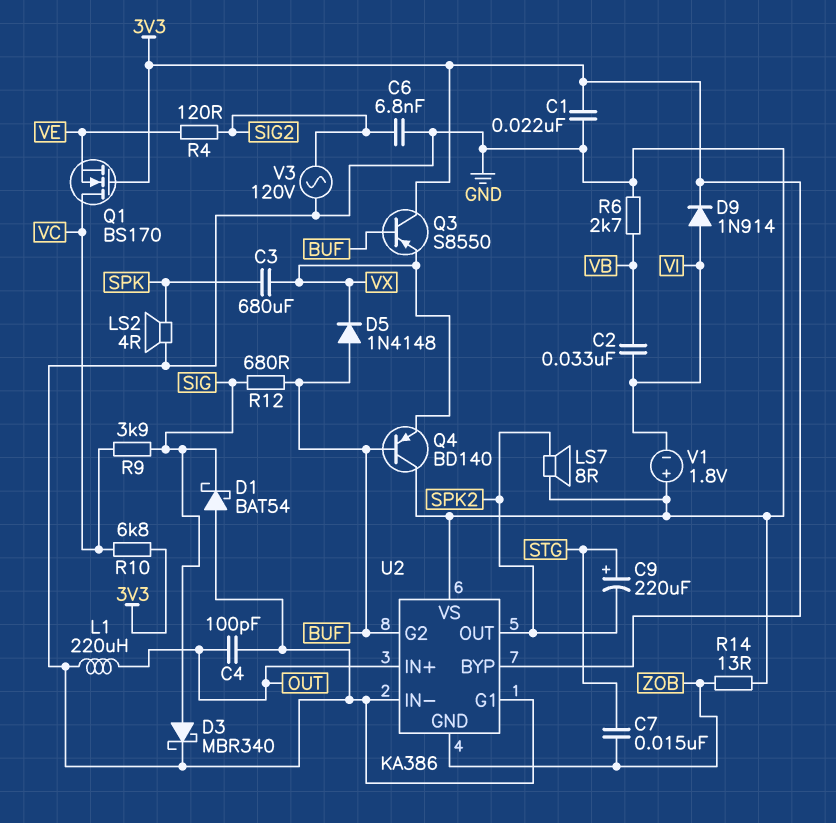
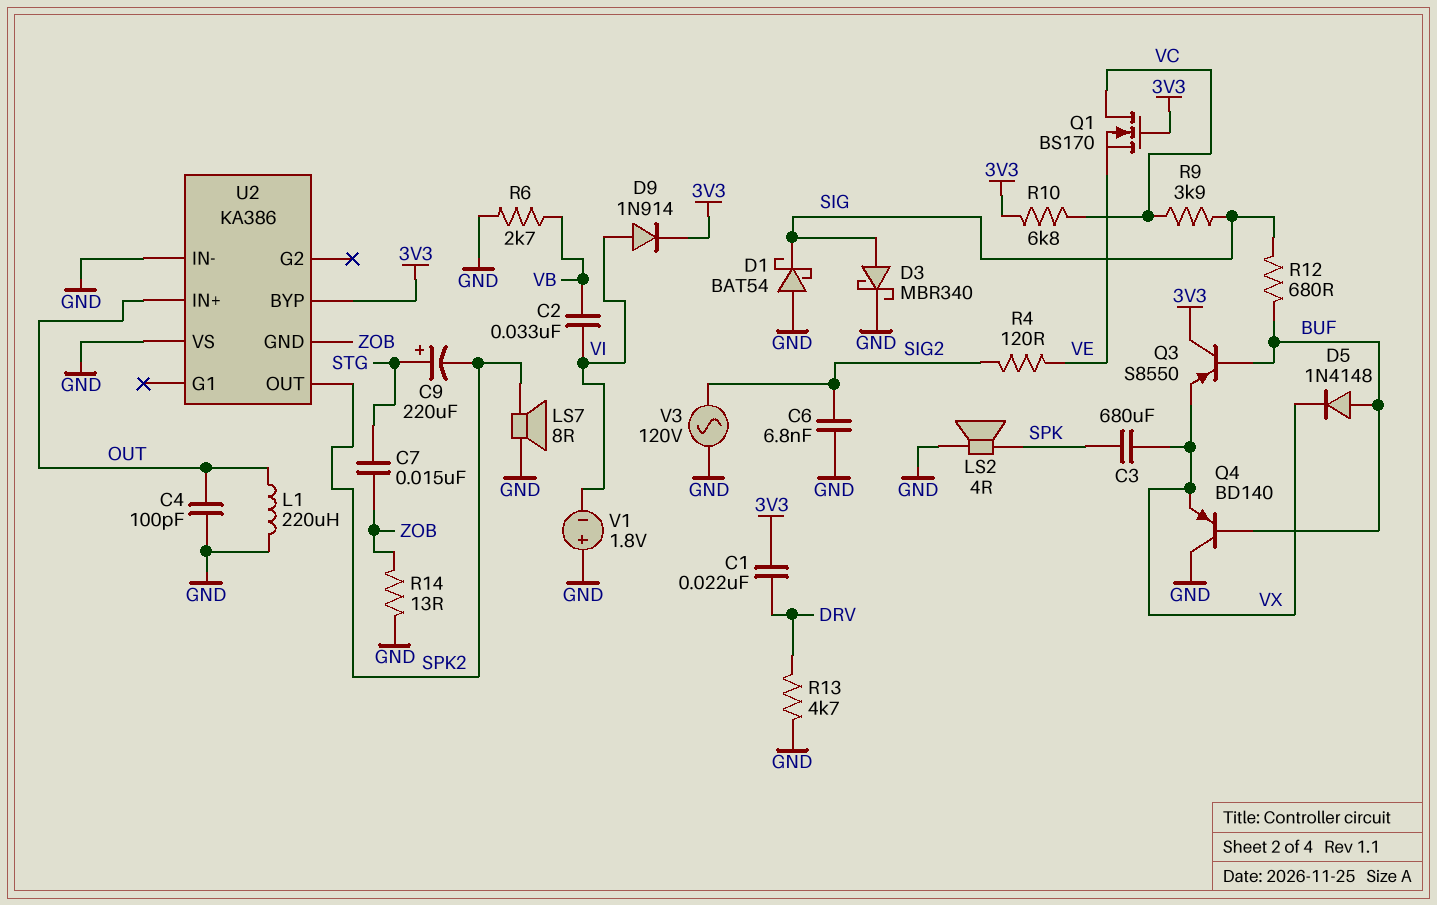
C1: 22nF (3V3, GND) -> 22nF (3V3, DRV)
R13: none -> 4.7k (DRV, GND)
U2 pin G1: GND -> none
U2 pin G2: BUF -> none

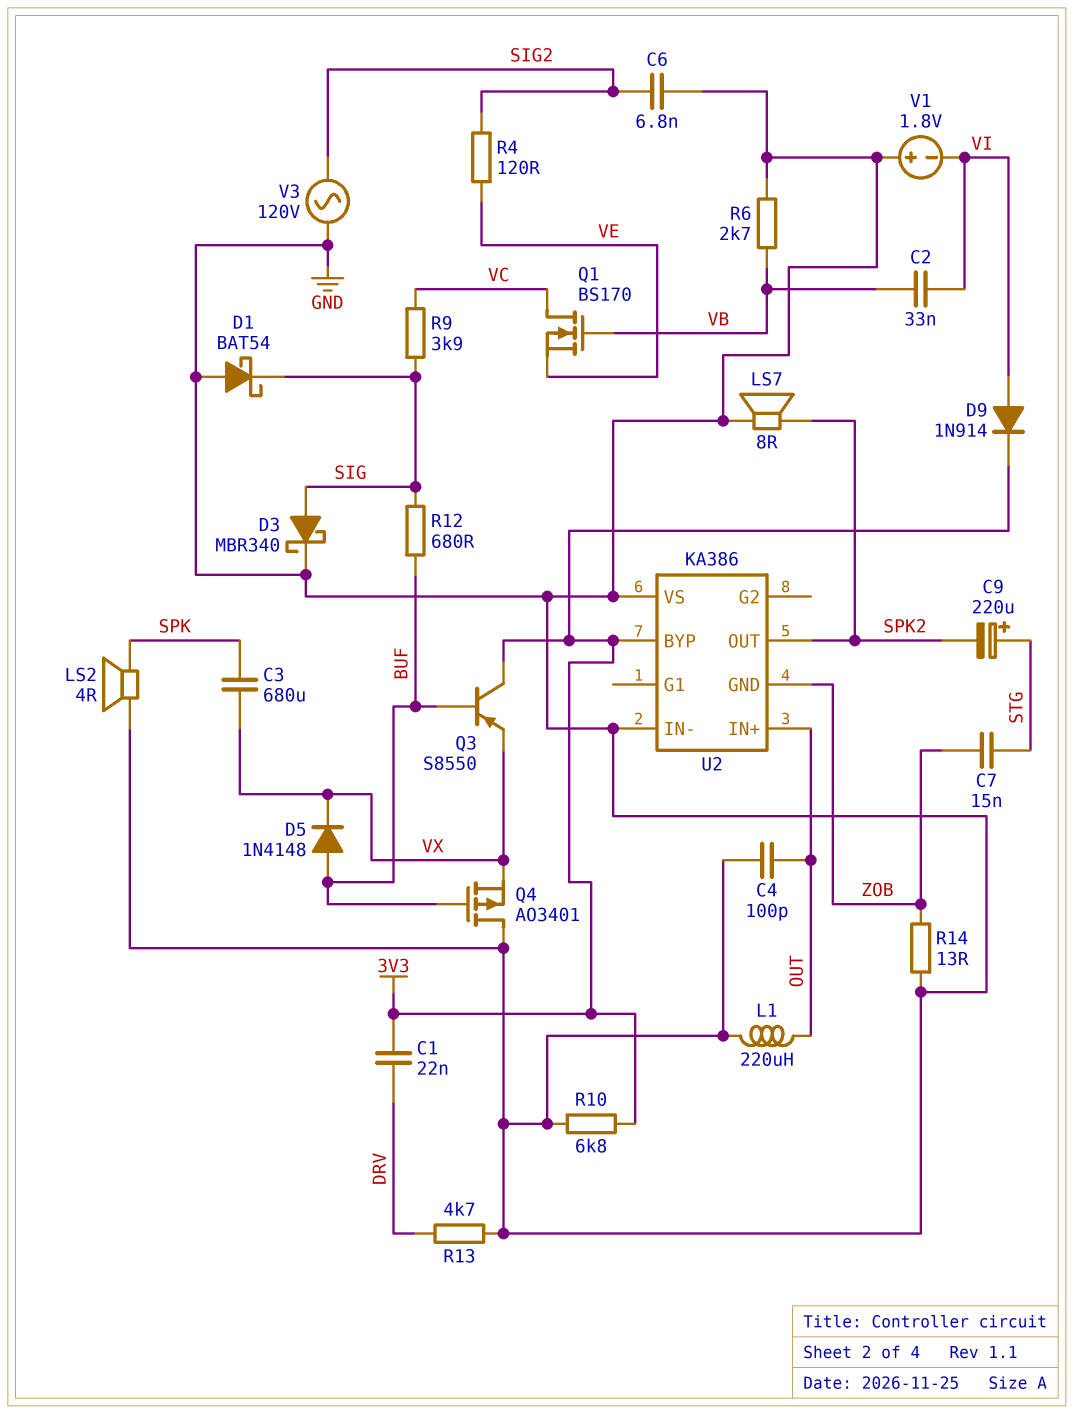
Q1: NMOS BS170 (G 3V3, D VC, S VE) -> NMOS BS170 (G VB, D VC, S VE)
Q4: PNP BD140 (B BUF, C GND, E VX) -> PMOS AO3401 (G BUF, D GND, S VX)
R10: 6.8k (3V3, VC) -> 6.8k (3V3, GND)

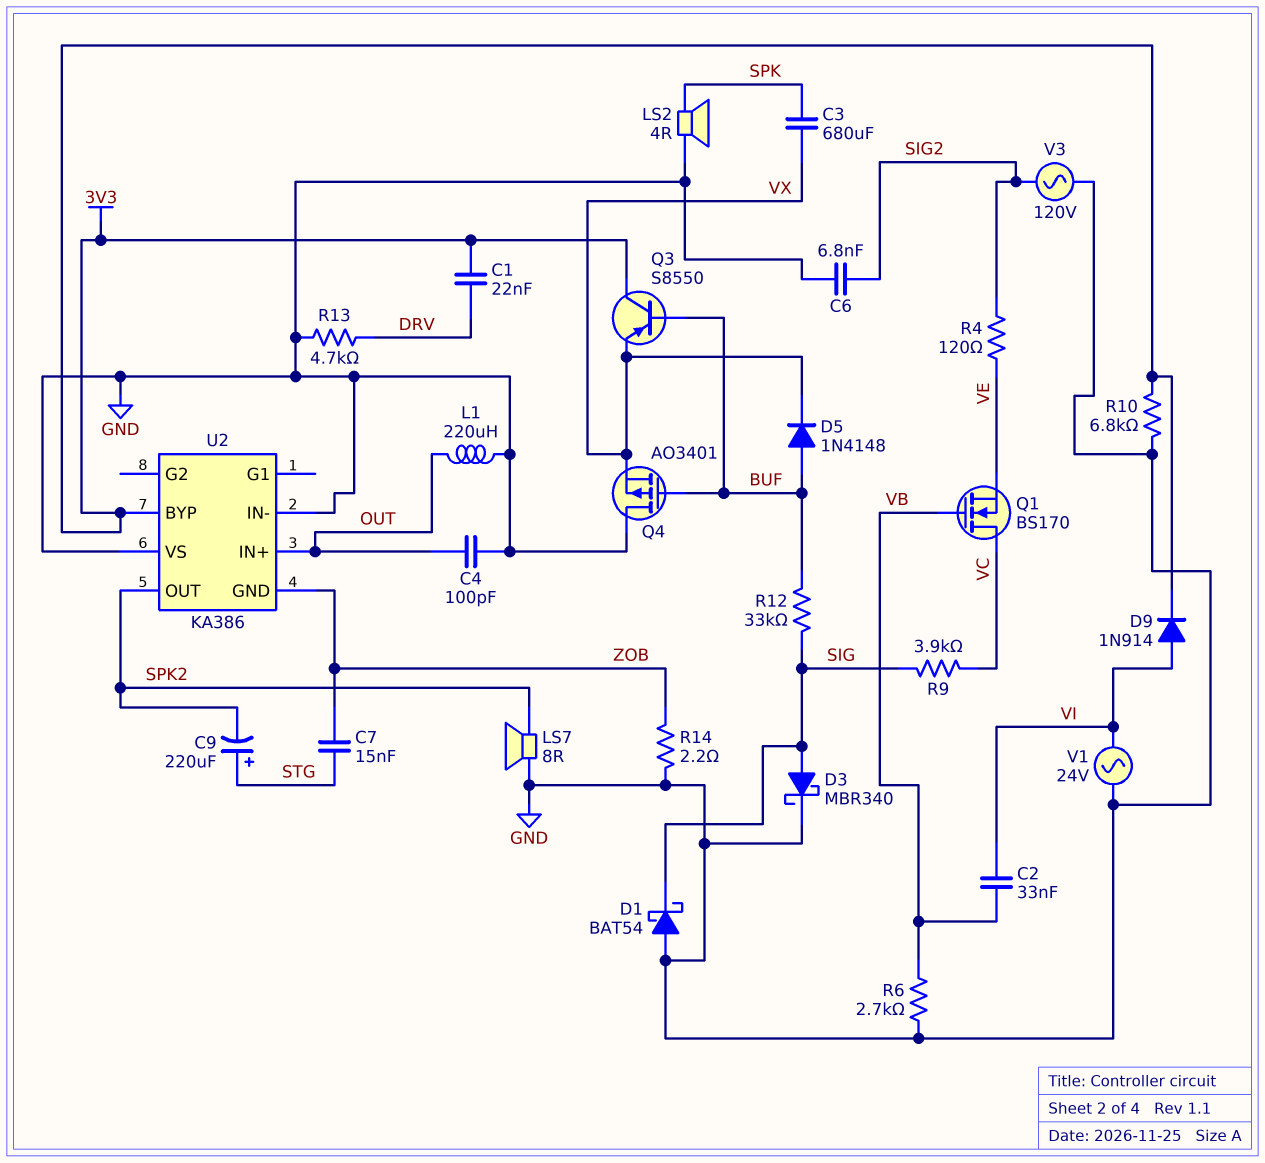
R12: 680 (BUF, SIG) -> 33k (BUF, SIG)
R14: 13 (GND, ZOB) -> 2.2 (GND, ZOB)
V1: 1.8V (plus GND, minus VI) -> AC 24V (GND, VI)

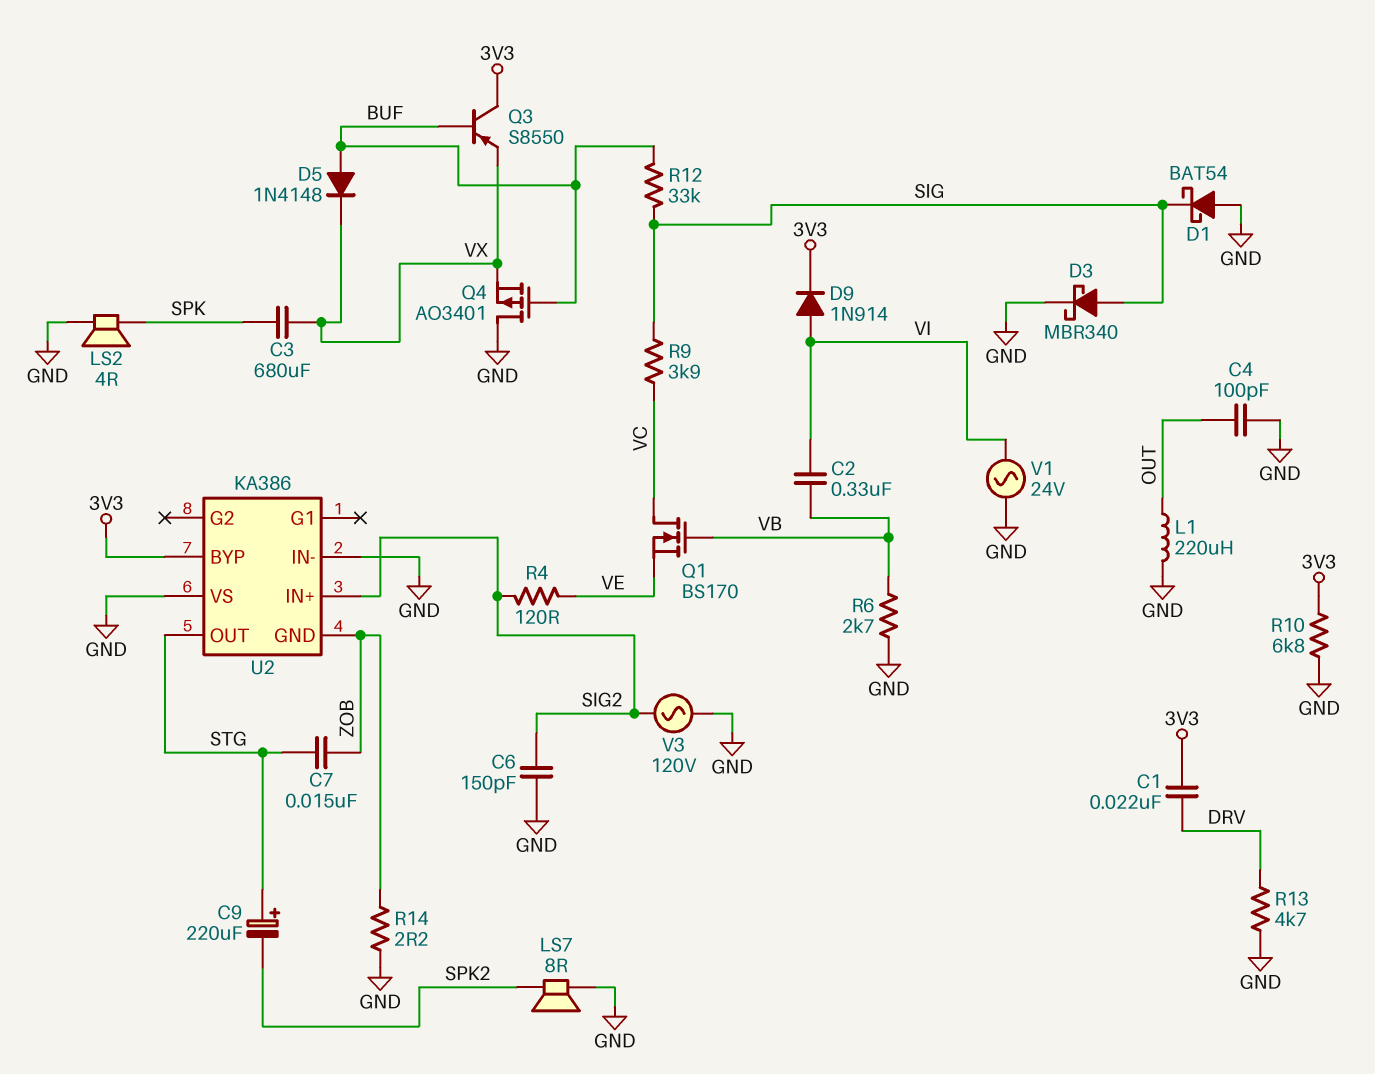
C2: 33nF (VB, VI) -> 330nF (VB, VI)
C6: 6.8nF (GND, SIG2) -> 150pF (GND, SIG2)
U2 pin IN+: OUT -> SIG2
U2 pin OUT: SPK2 -> STG

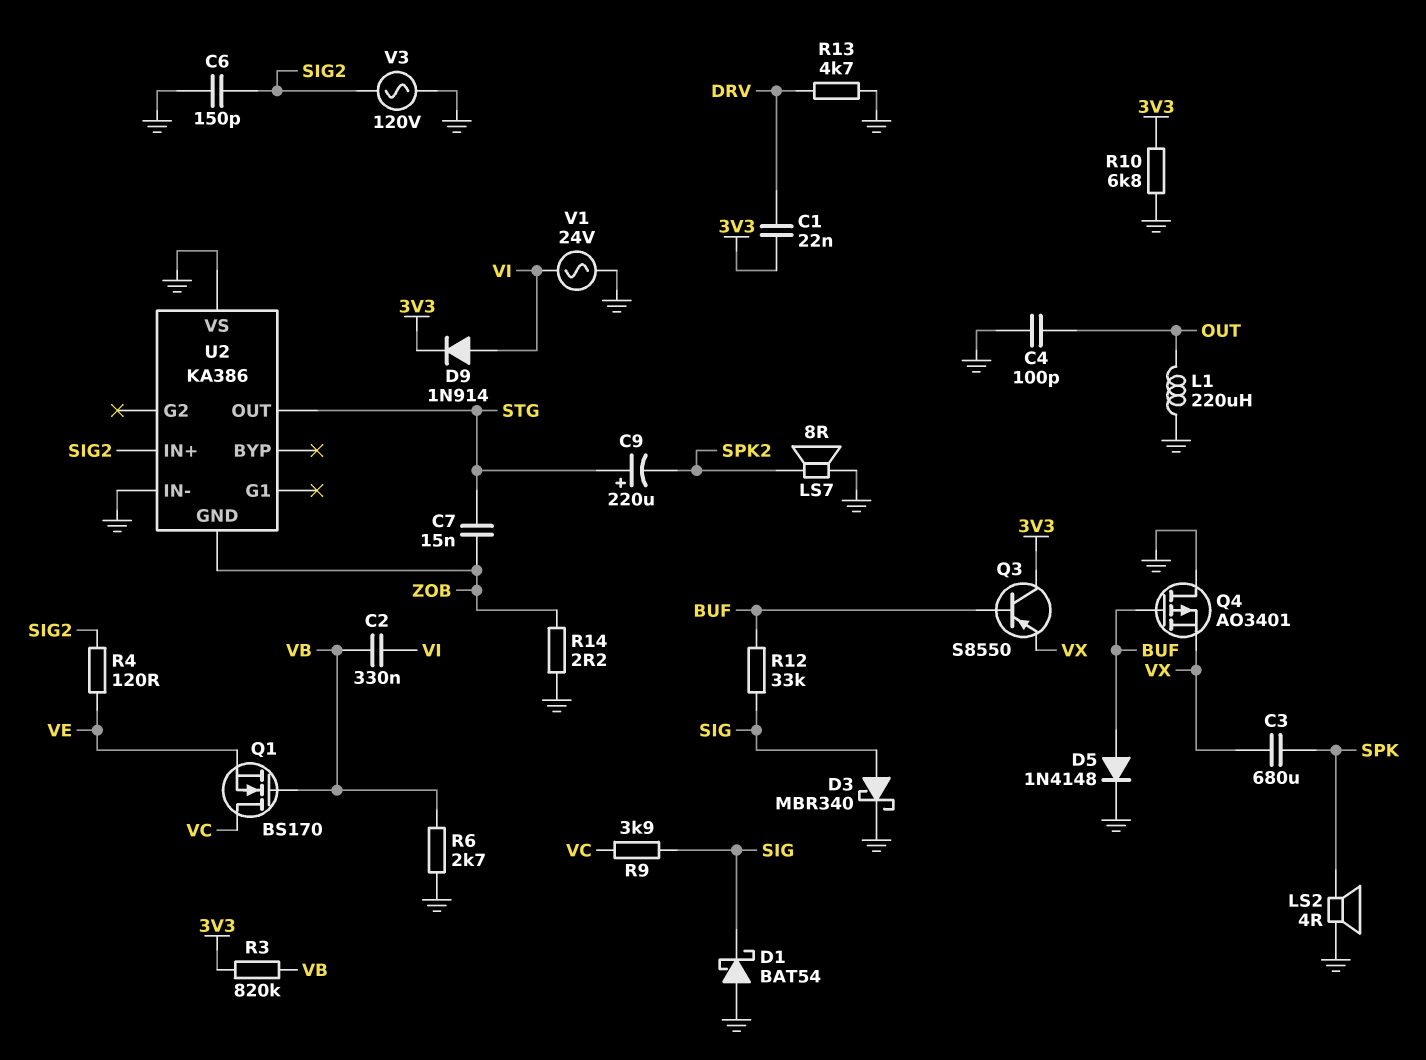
D5: diode 1N4148 (A BUF, K VX) -> diode 1N4148 (A BUF, K GND)
R3: none -> 820k (3V3, VB)
U2 pin BYP: 3V3 -> none

